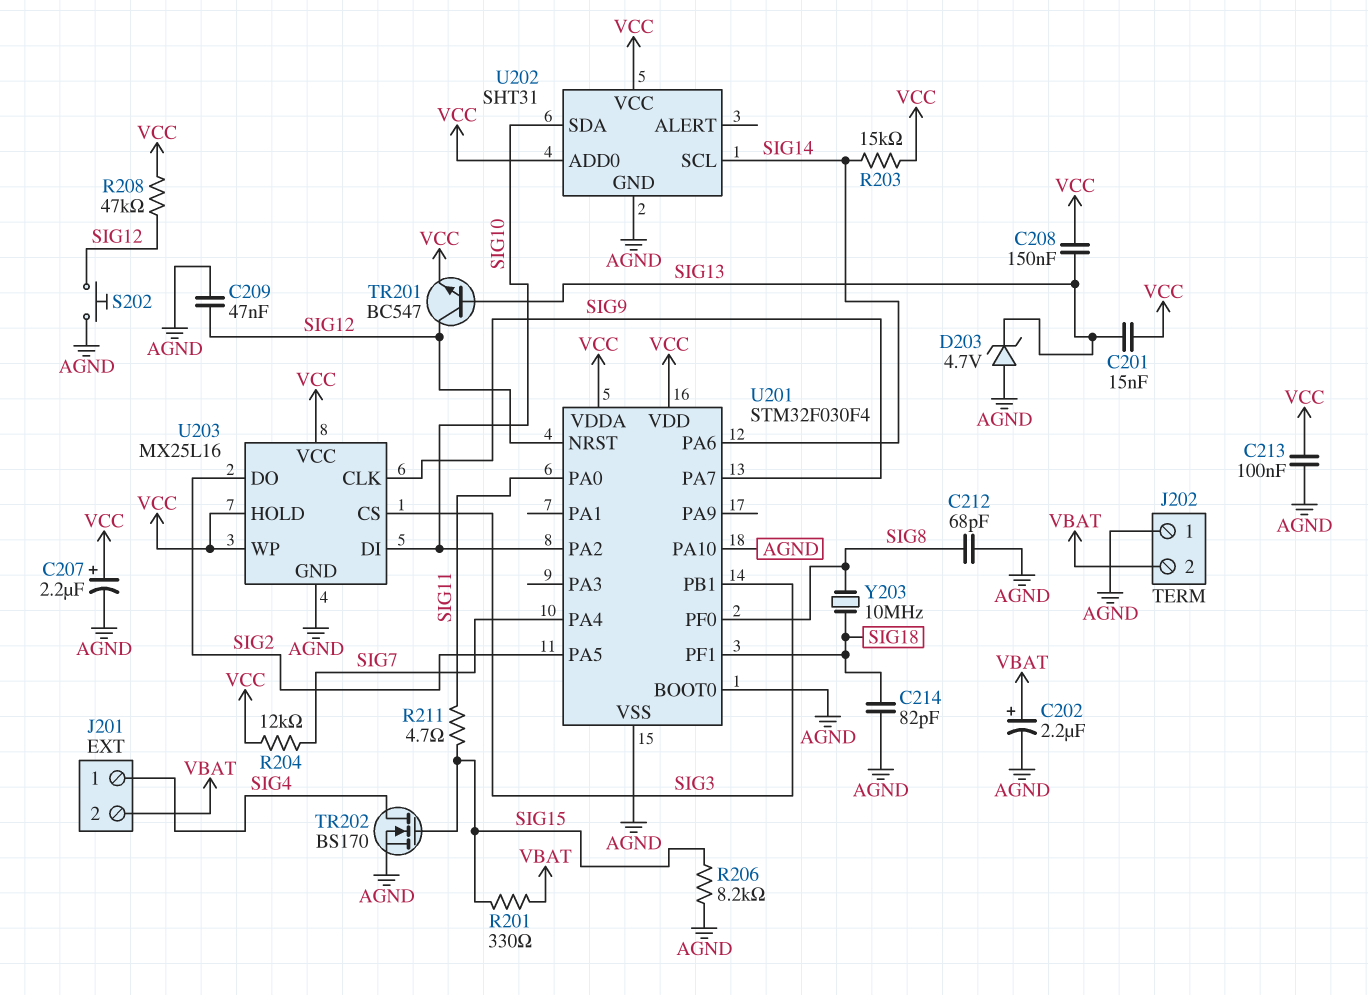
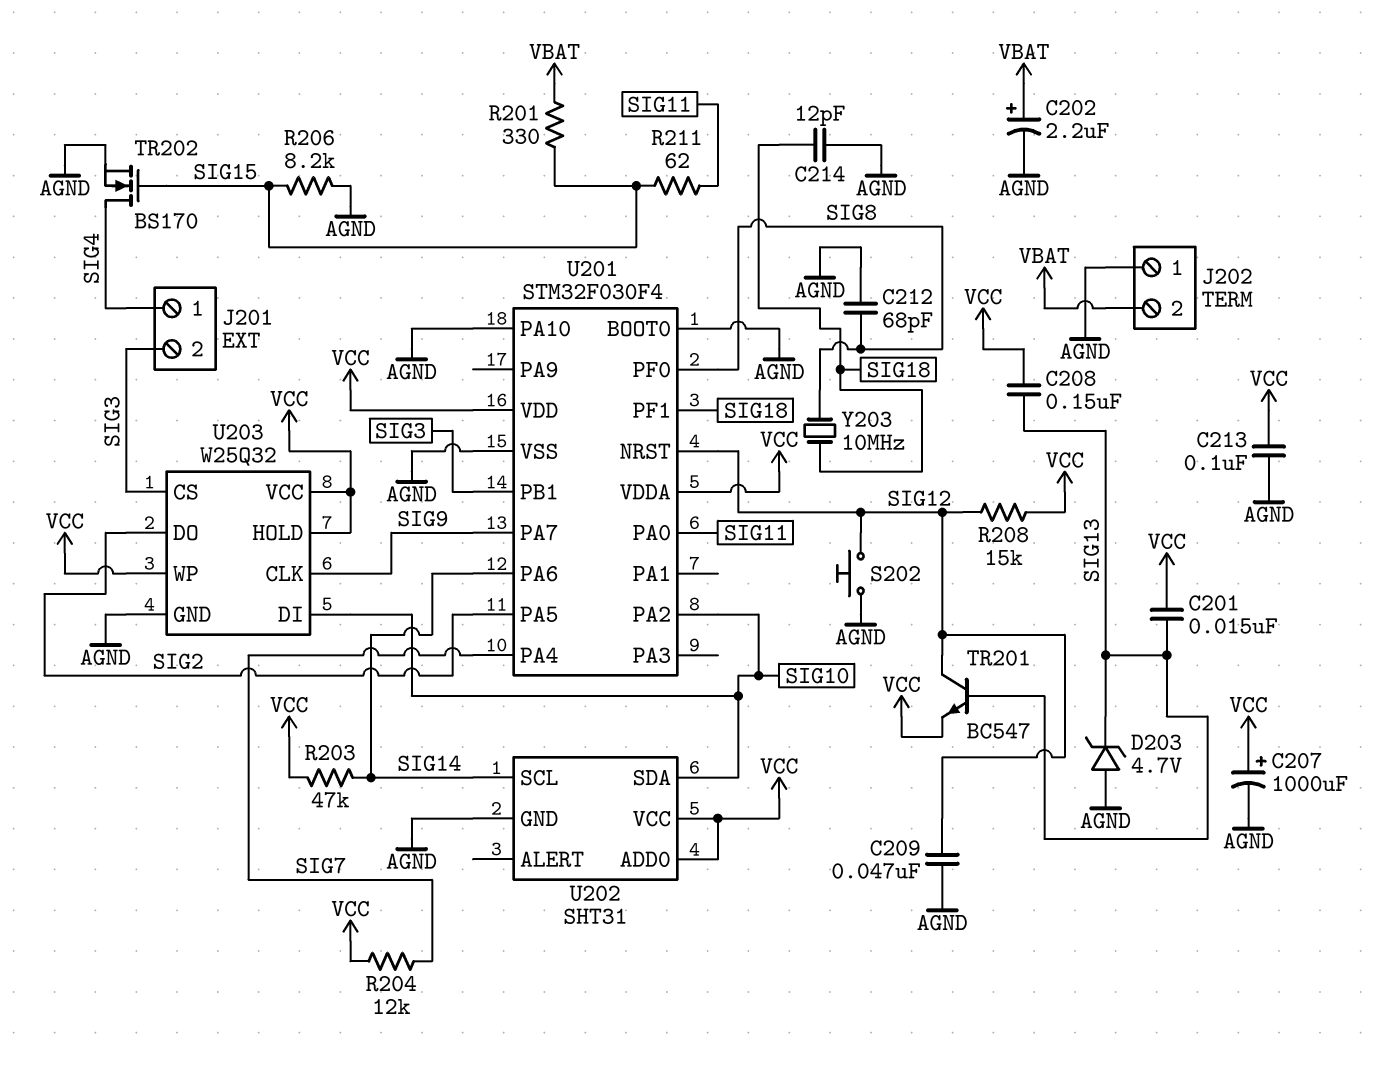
C207: 2.2uF (plus VCC, minus AGND) -> 1000uF (plus VCC, minus AGND)
C214: 82pF (AGND, SIG18) -> 12pF (AGND, SIG18)
J201 pin 2: VBAT -> SIG3
R203: 15k (SIG14, VCC) -> 47k (SIG14, VCC)
R208: 47k (SIG12, VCC) -> 15k (SIG12, VCC)
R211: 4.7 (SIG11, SIG15) -> 62 (SIG11, SIG15)
U203: MX25L16 -> W25Q32

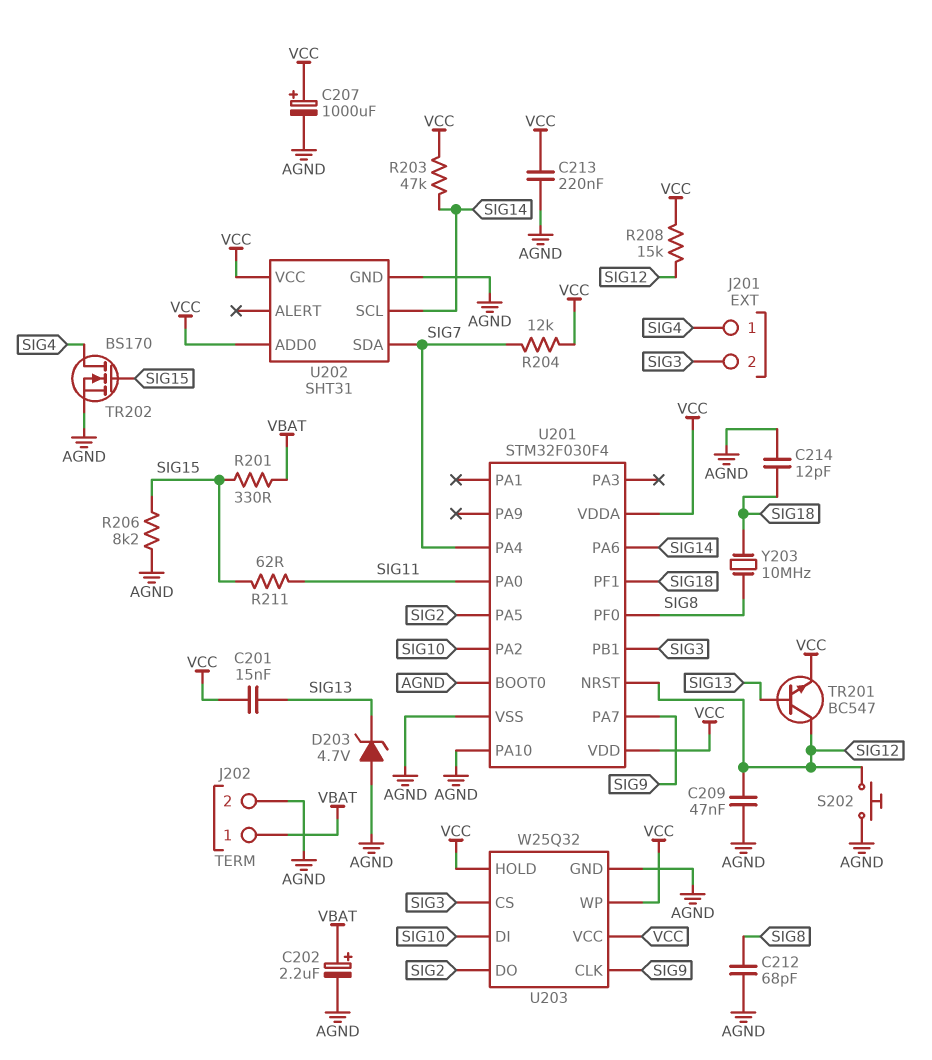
C208: 150nF (SIG13, VCC) -> none
C213: 100nF (AGND, VCC) -> 220nF (AGND, VCC)
J202 pin 1: AGND -> VBAT
J202 pin 2: VBAT -> AGND
U202 pin SDA: SIG10 -> SIG7

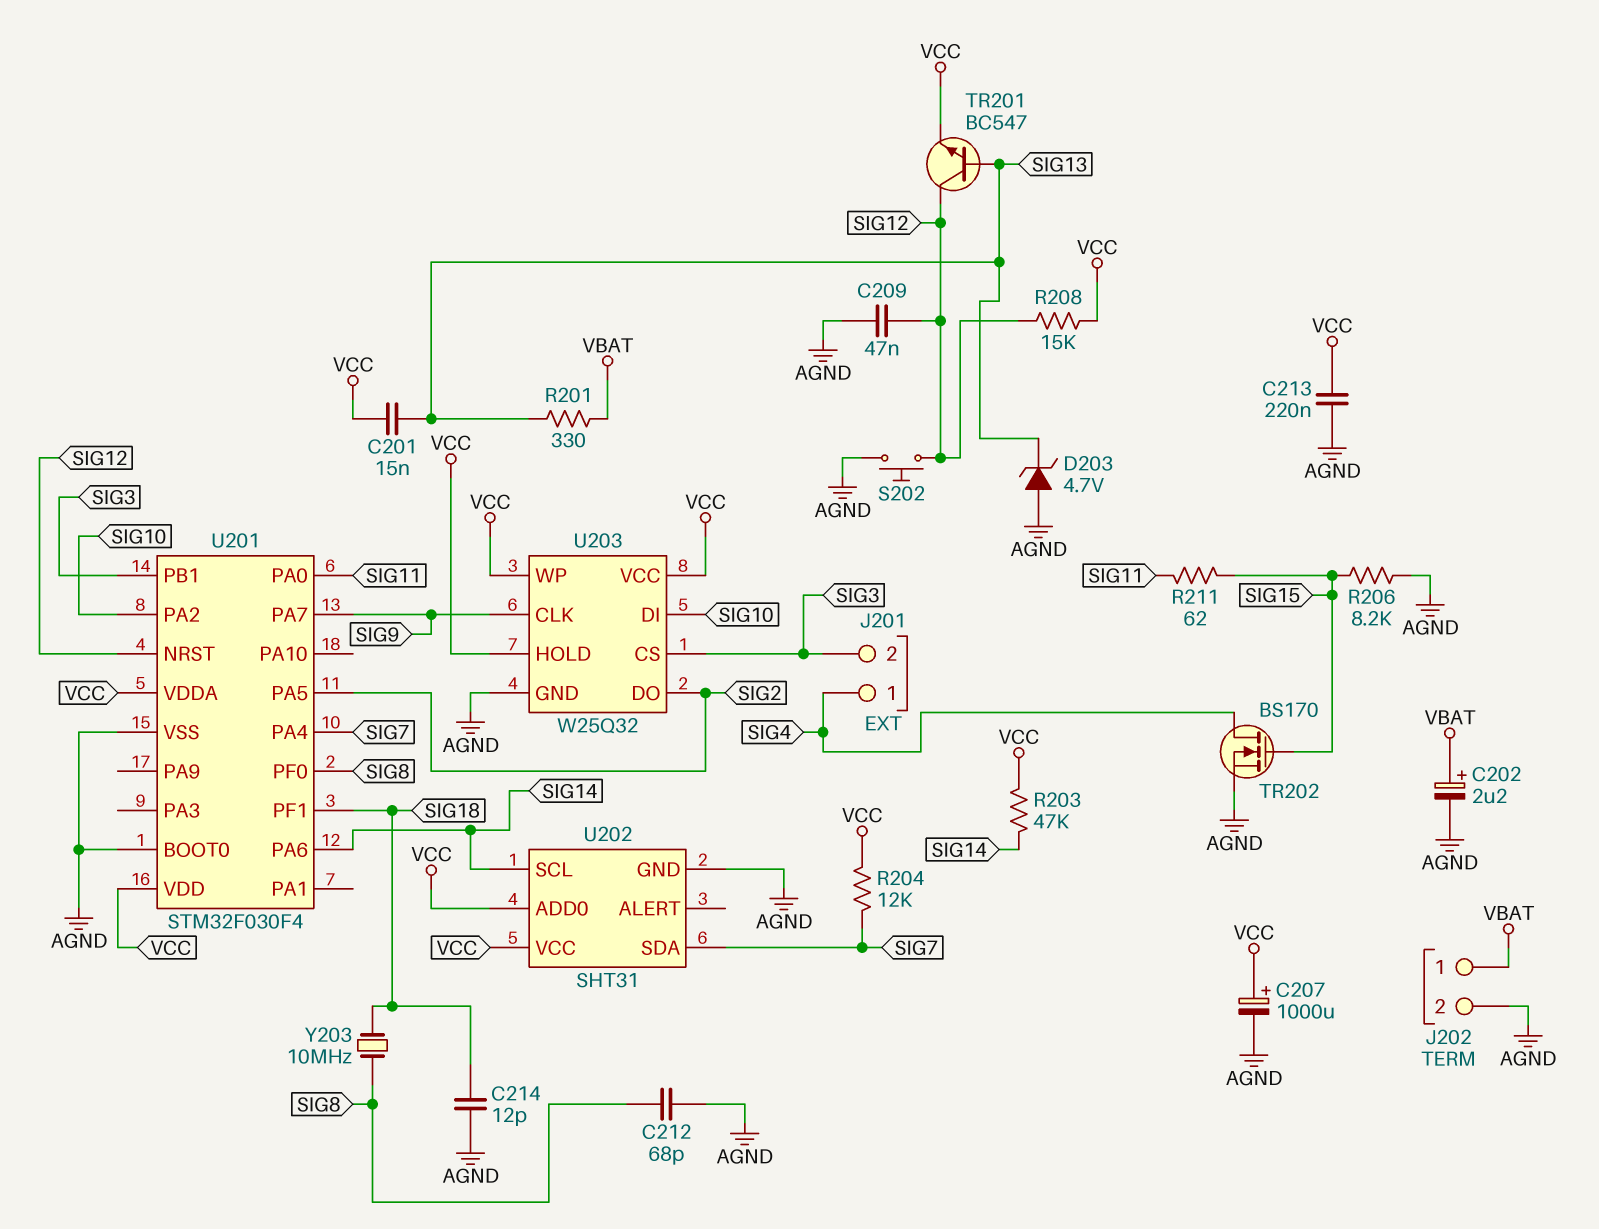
R201: 330 (SIG15, VBAT) -> 330 (SIG13, VBAT)
U201 pin PA10: AGND -> none

